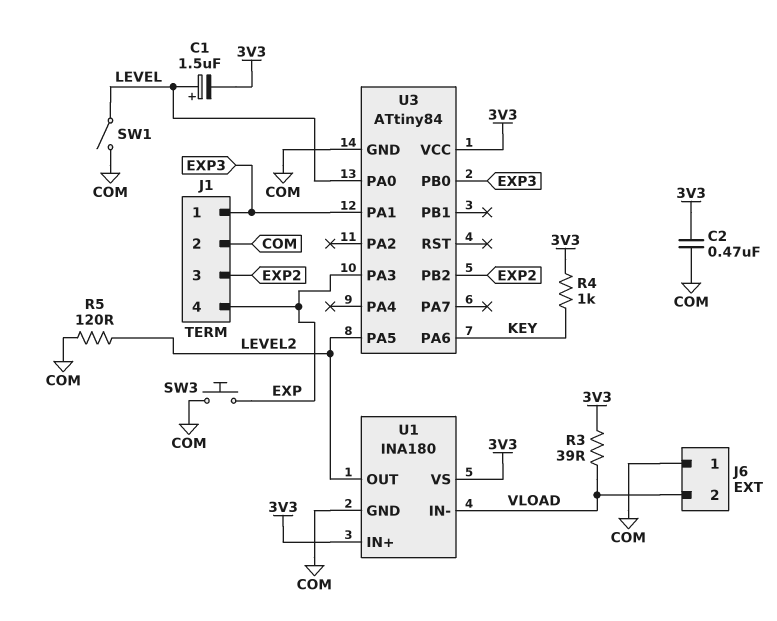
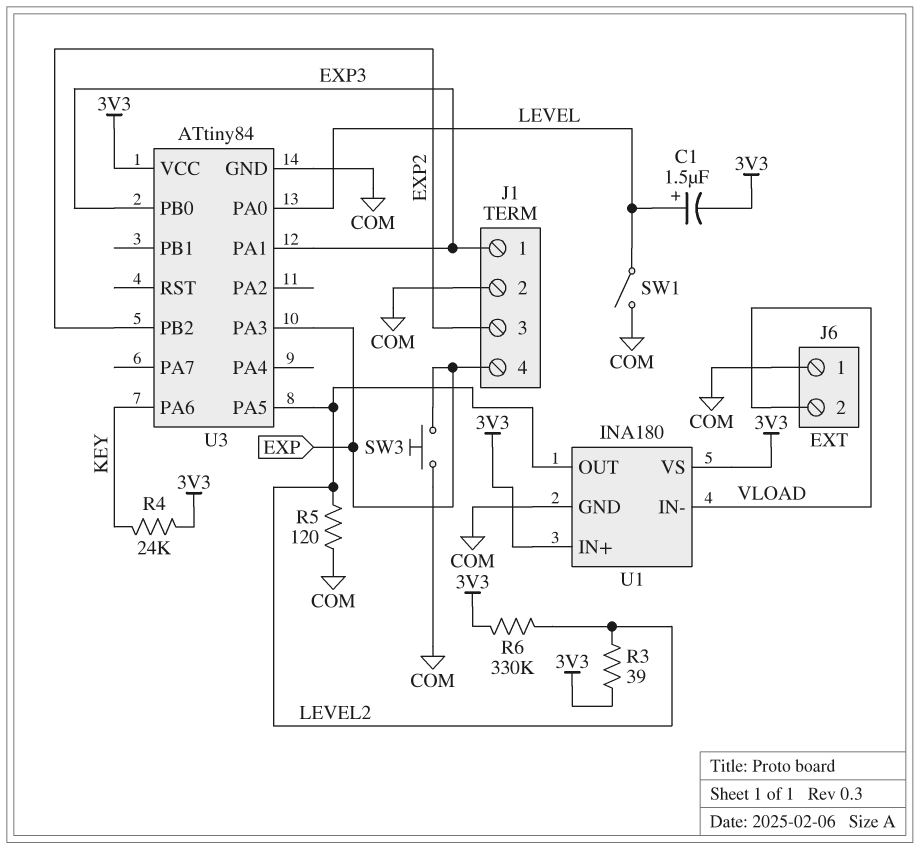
C2: 470nF (3V3, COM) -> none
R3: 39 (3V3, VLOAD) -> 39 (3V3, LEVEL2)
R4: 1k (3V3, KEY) -> 24k (3V3, KEY)
R6: none -> 330k (3V3, LEVEL2)

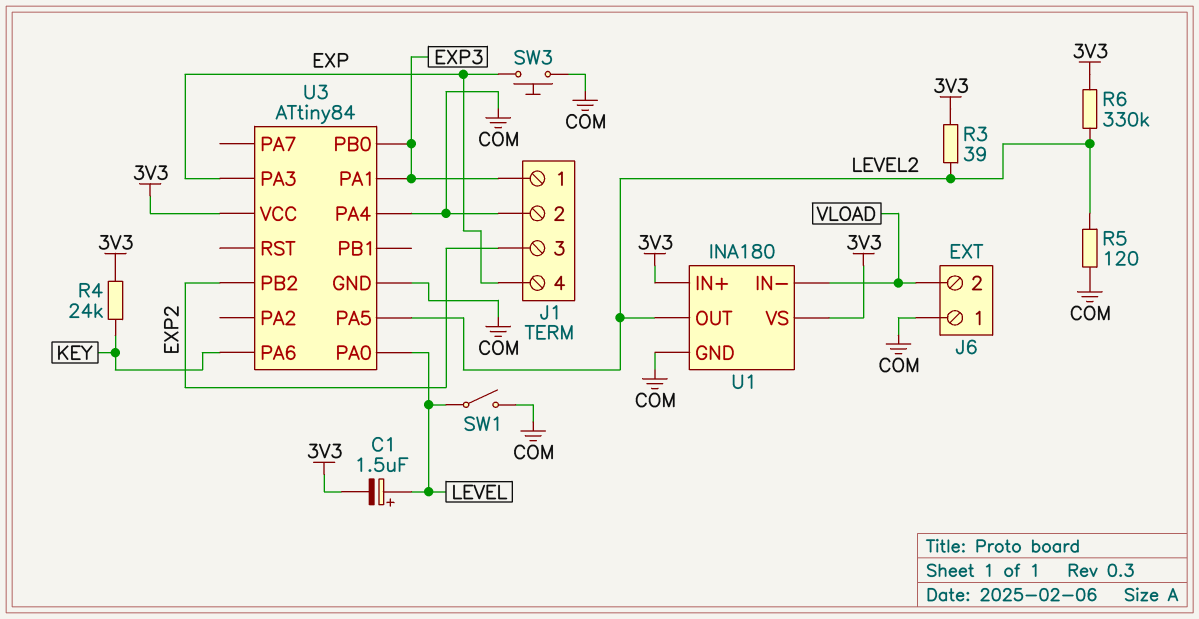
U3 pin PA4: none -> COM

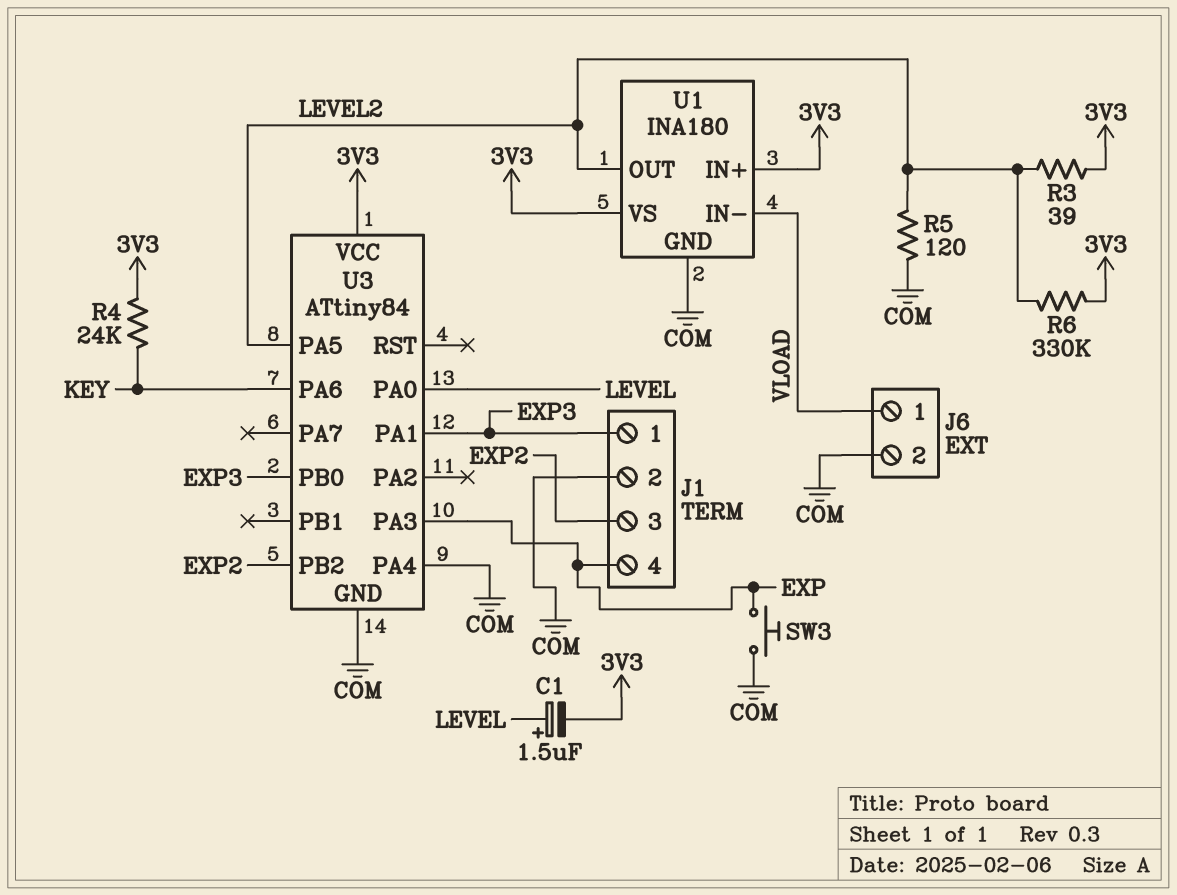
J6 pin 1: COM -> VLOAD
J6 pin 2: VLOAD -> COM
SW1: switch (COM, LEVEL) -> none

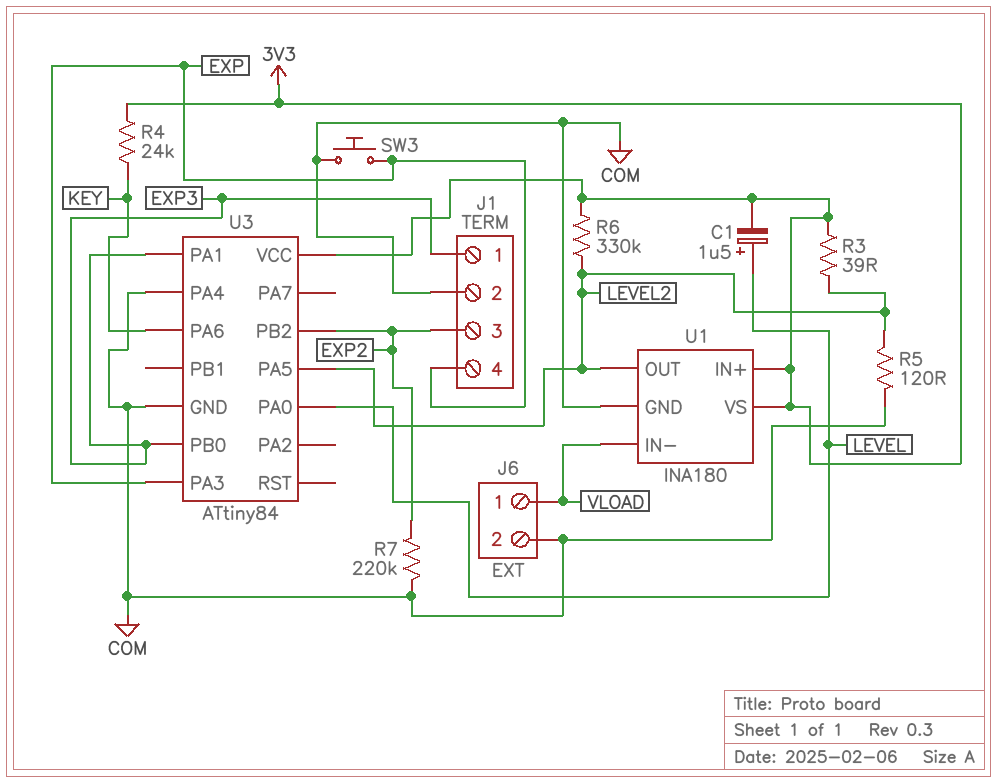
R7: none -> 220k (COM, EXP2)

